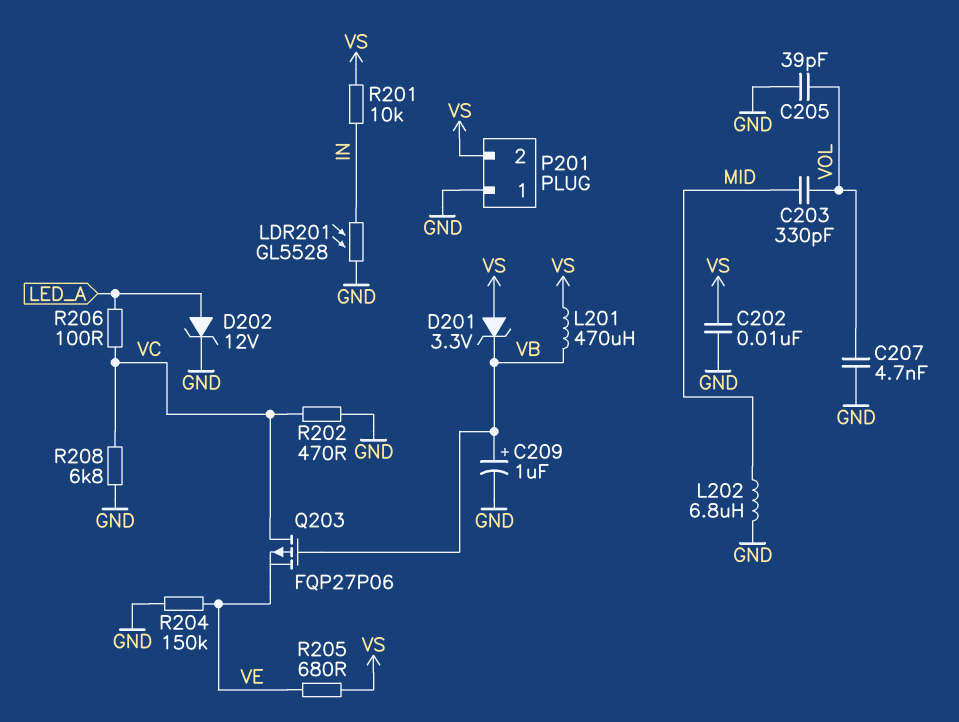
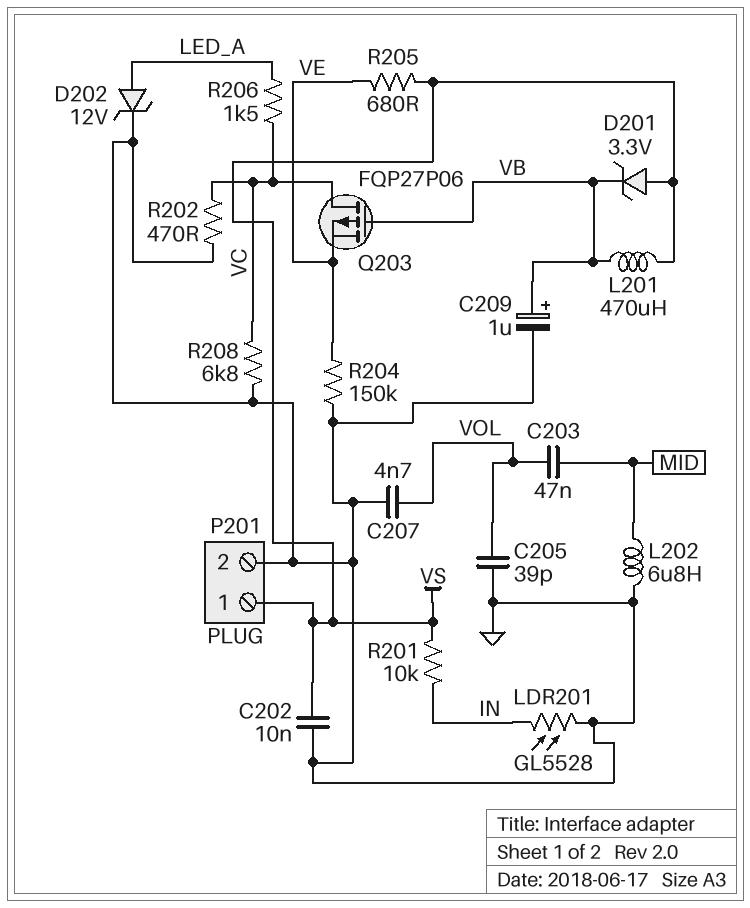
C203: 330pF (MID, VOL) -> 47nF (MID, VOL)
P201 pin 1: GND -> VS
P201 pin 2: VS -> GND
R206: 100 (LED_A, VC) -> 1.5k (LED_A, VC)

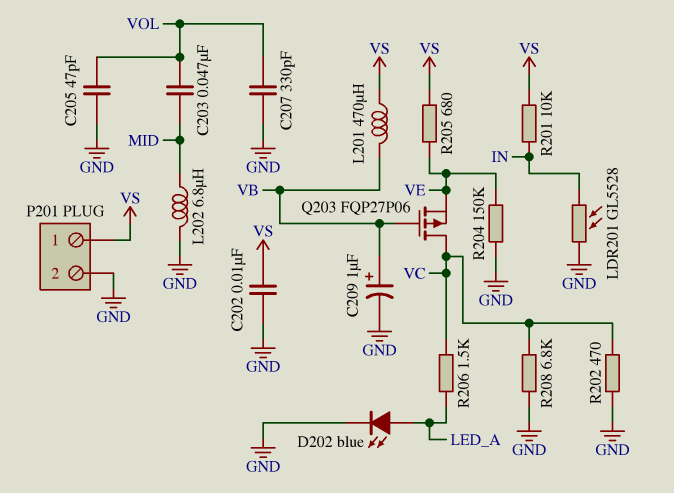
C205: 39pF (GND, VOL) -> 47pF (GND, VOL)
C207: 4.7nF (GND, VOL) -> 330pF (GND, VOL)
D201: zener 3.3V (A VS, K VB) -> none
D202: zener 12V (A LED_A, K GND) -> LED blue (A LED_A, K GND)

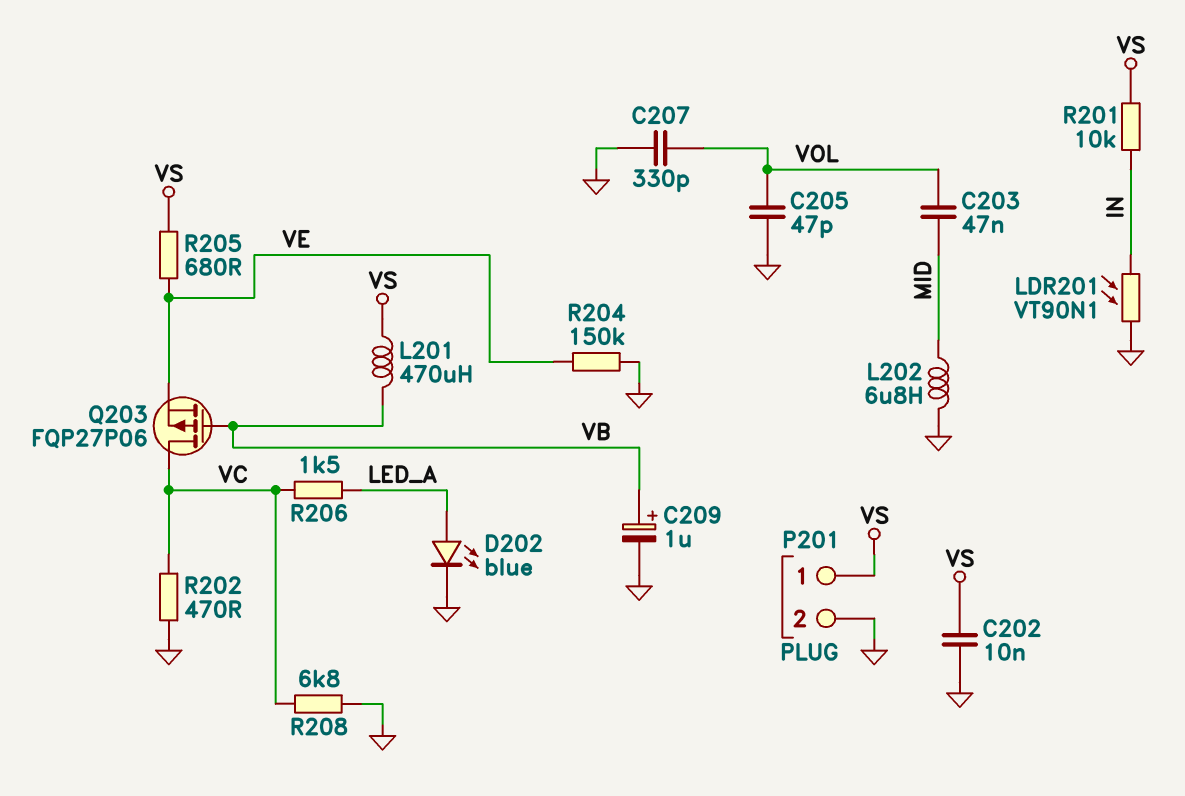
LDR201: GL5528 (GND, IN) -> VT90N1 (GND, IN)

